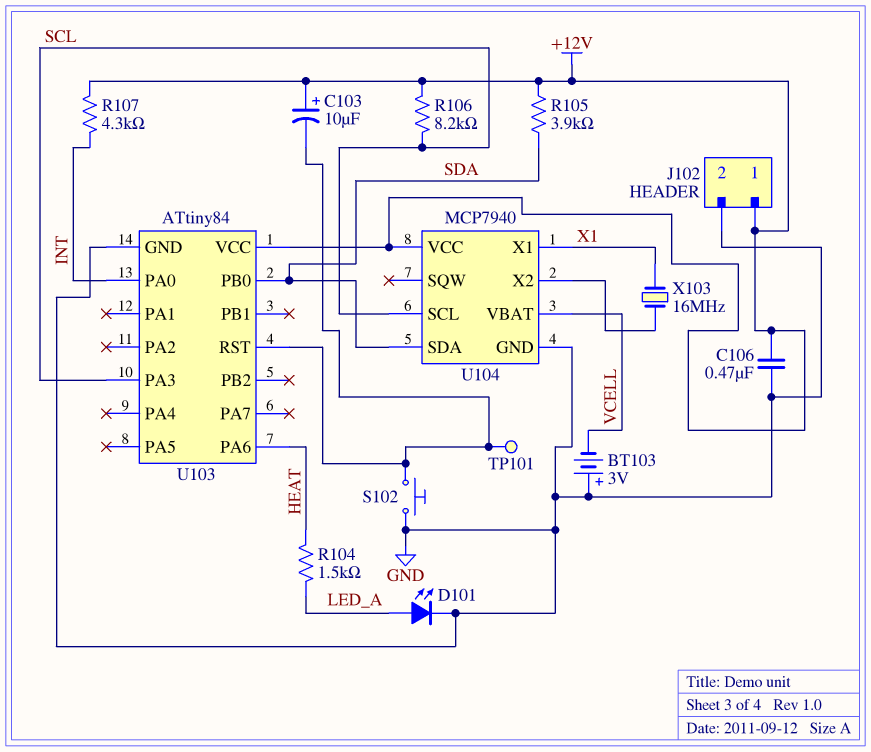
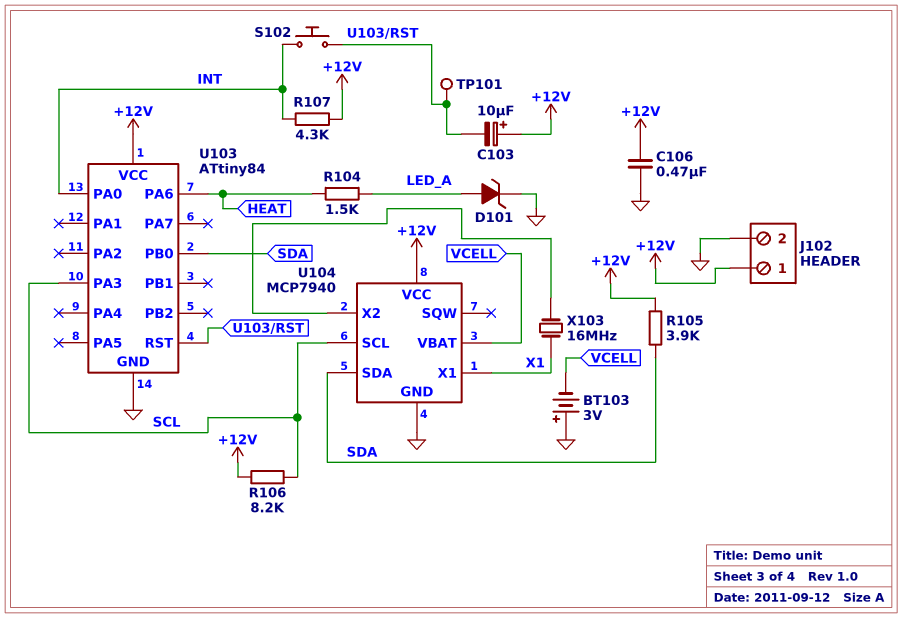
D101: LED (A LED_A, K GND) -> zener (A LED_A, K GND)
S102: button (GND, U103/RST) -> button (INT, U103/RST)

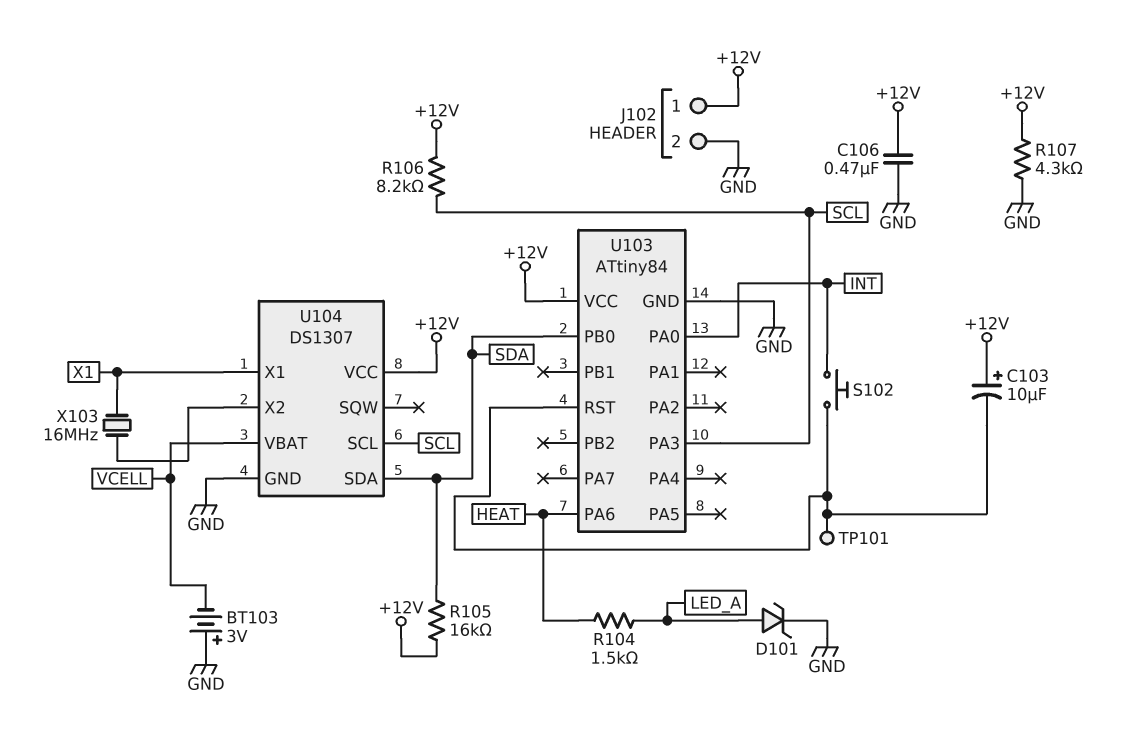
R105: 3.9k (+12V, SDA) -> 16k (+12V, SDA)
R107: 4.3k (+12V, INT) -> 4.3k (+12V, GND)
U104: MCP7940 -> DS1307

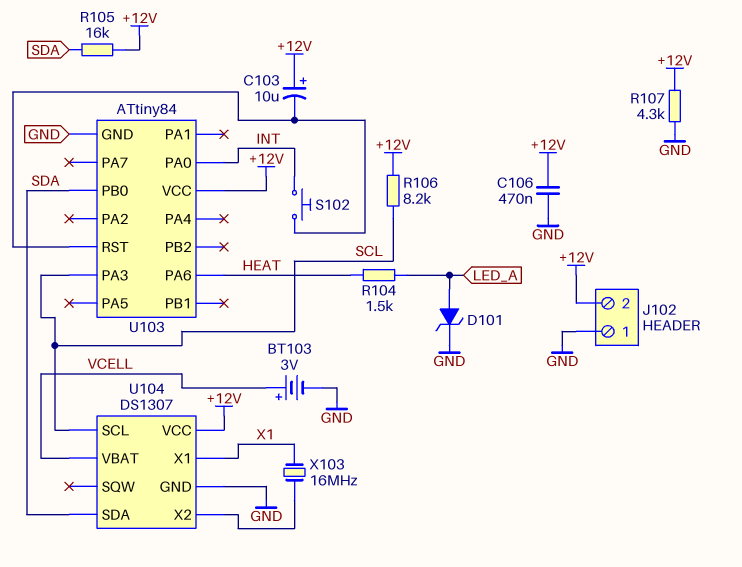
BT103: 3V (plus GND, minus VCELL) -> 3V (plus VCELL, minus GND)
J102 pin 1: +12V -> GND
J102 pin 2: GND -> +12V
TP101: test point (U103/RST) -> none

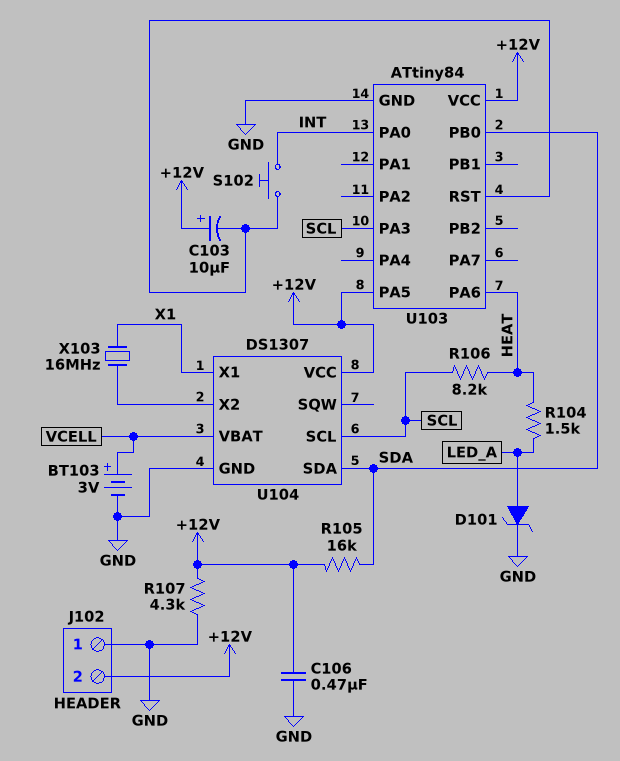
R106: 8.2k (+12V, SCL) -> 8.2k (HEAT, SCL)
U103 pin PA5: none -> +12V

